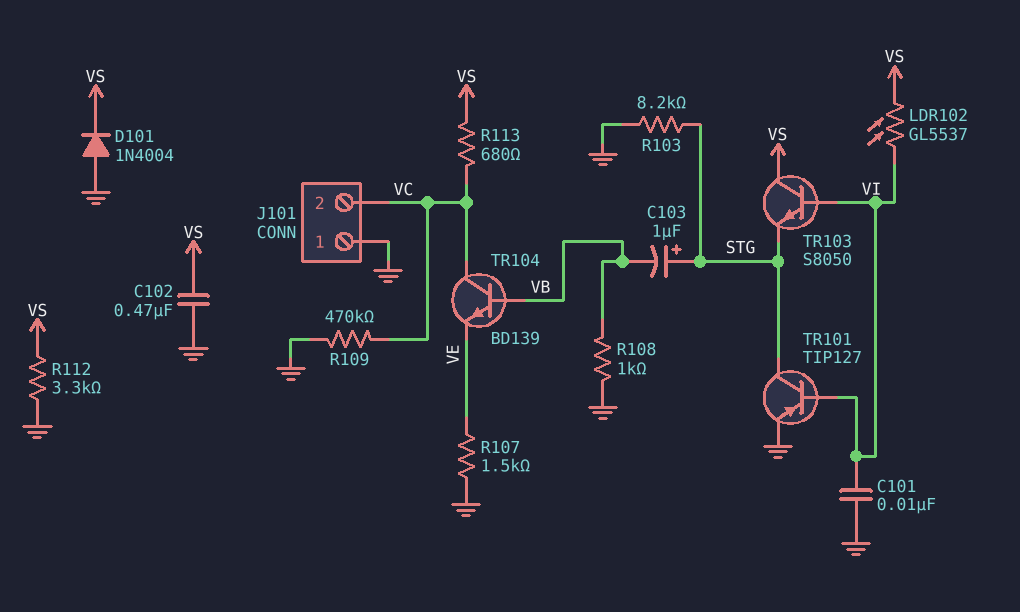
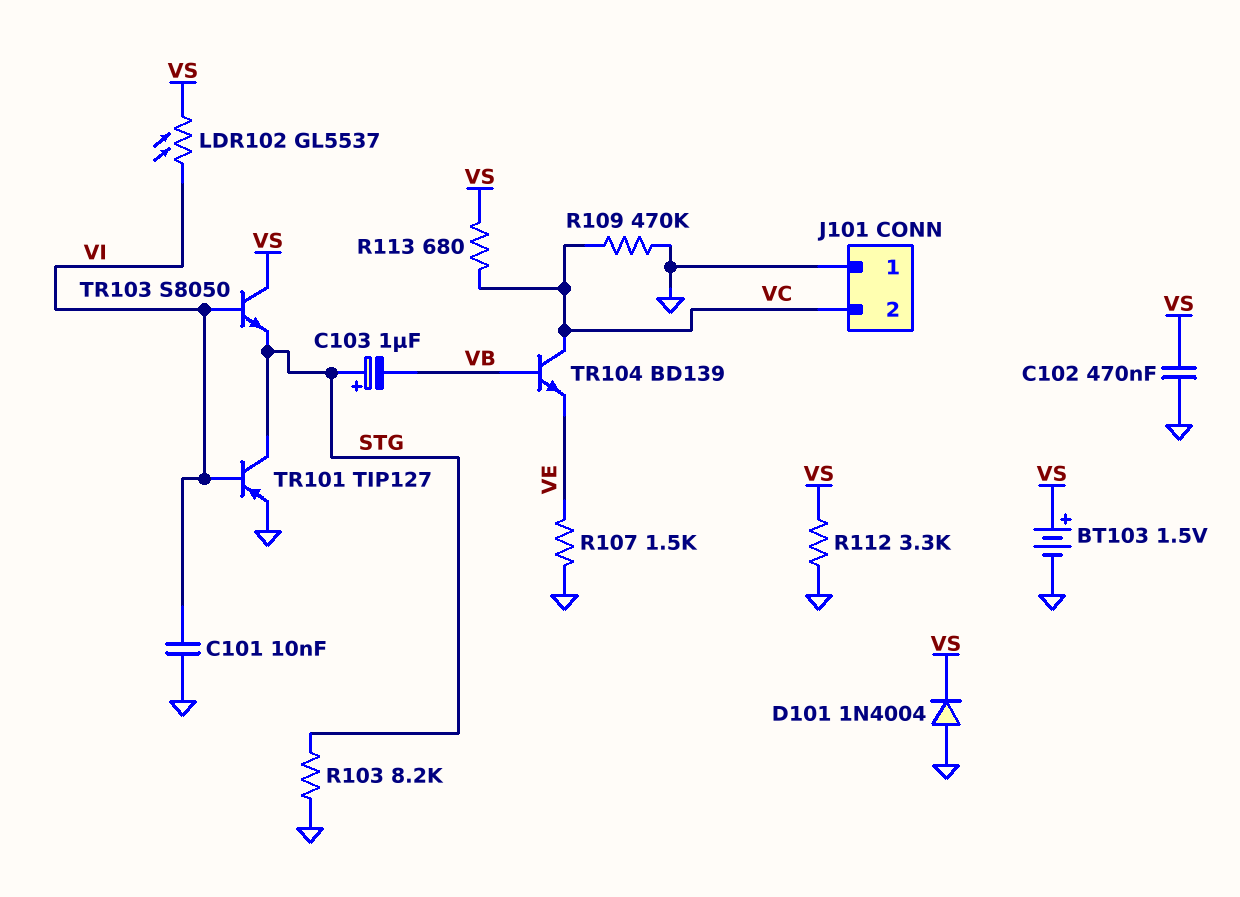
BT103: none -> 1.5V (plus VS, minus GND)
R108: 1k (GND, VB) -> none

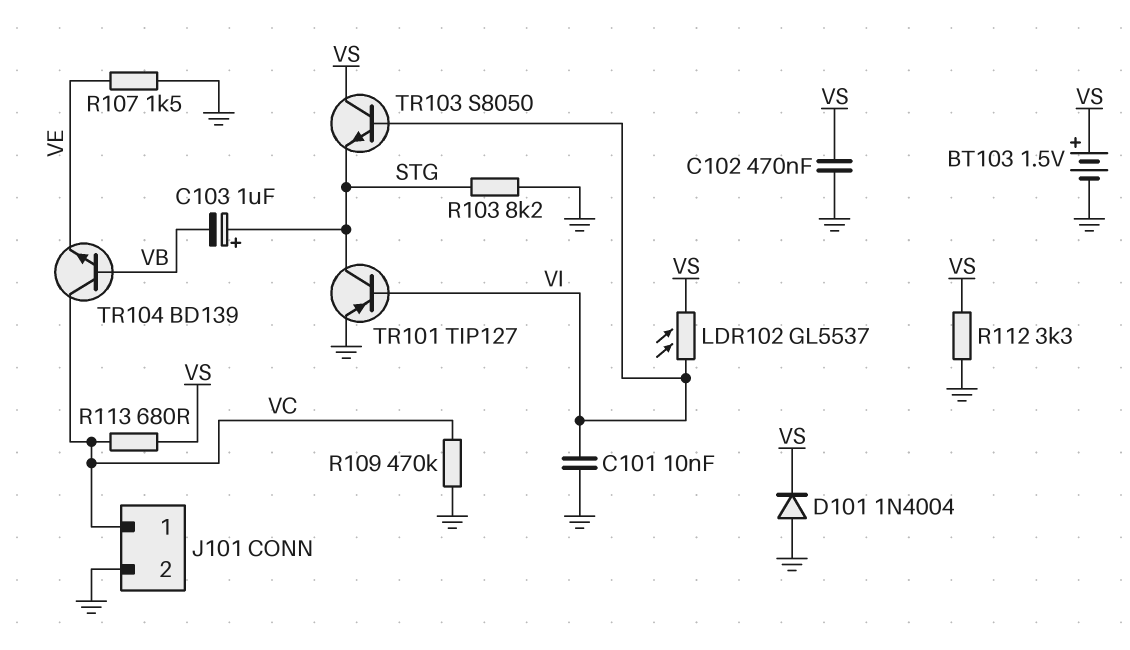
J101 pin 1: GND -> VC
J101 pin 2: VC -> GND

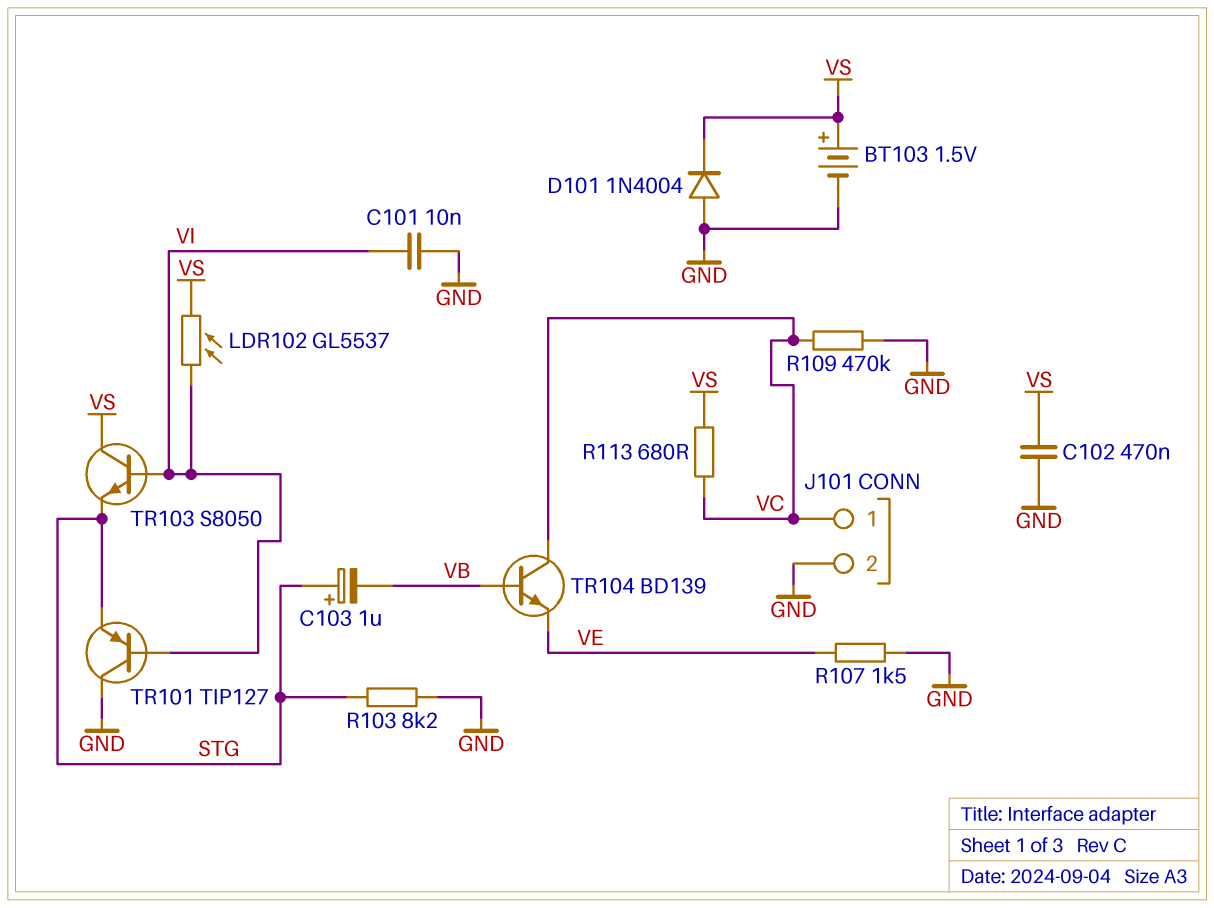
R112: 3.3k (GND, VS) -> none
TR101: PNP TIP127 (B VI, C STG, E GND) -> PNP TIP127 (B VI, C GND, E STG)

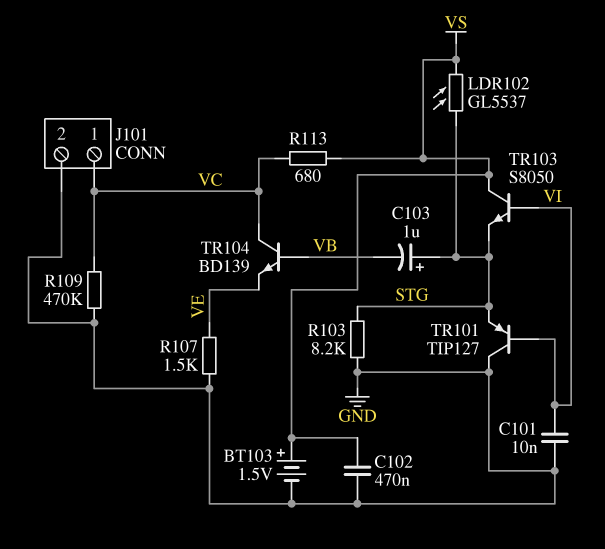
D101: diode 1N4004 (A GND, K VS) -> none
LDR102: GL5537 (VI, VS) -> GL5537 (STG, VS)

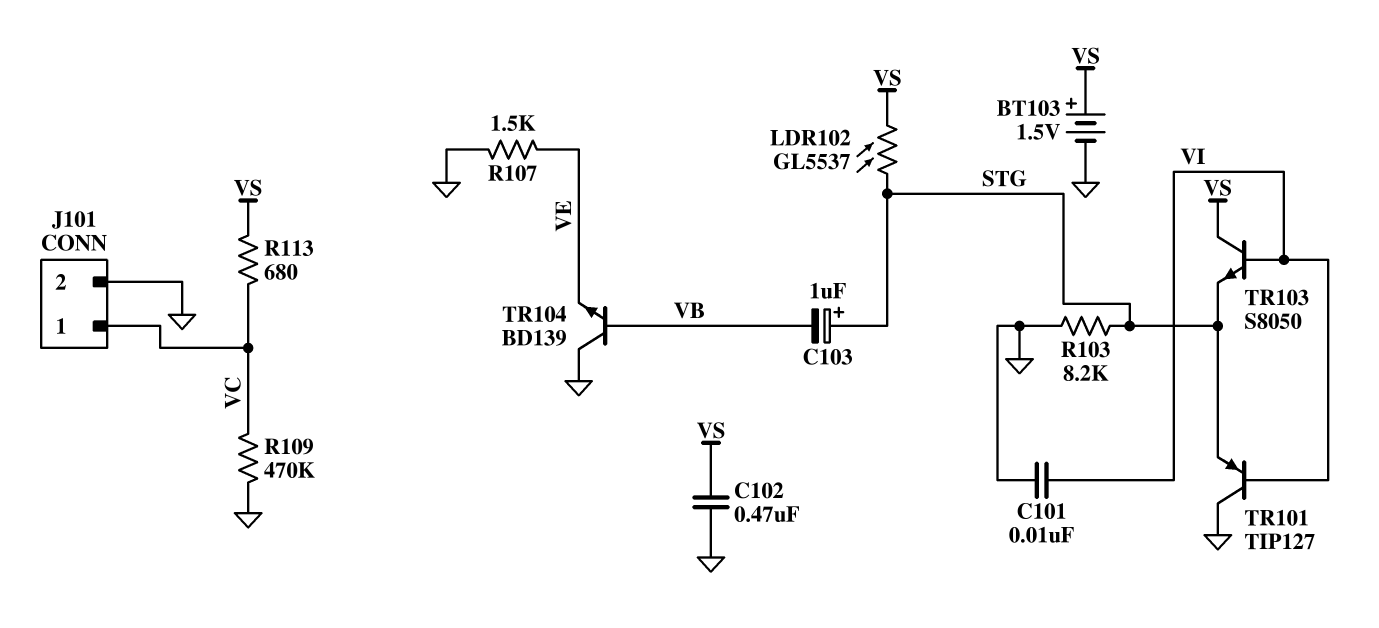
TR104: NPN BD139 (B VB, C VC, E VE) -> NPN BD139 (B VB, C GND, E VE)

